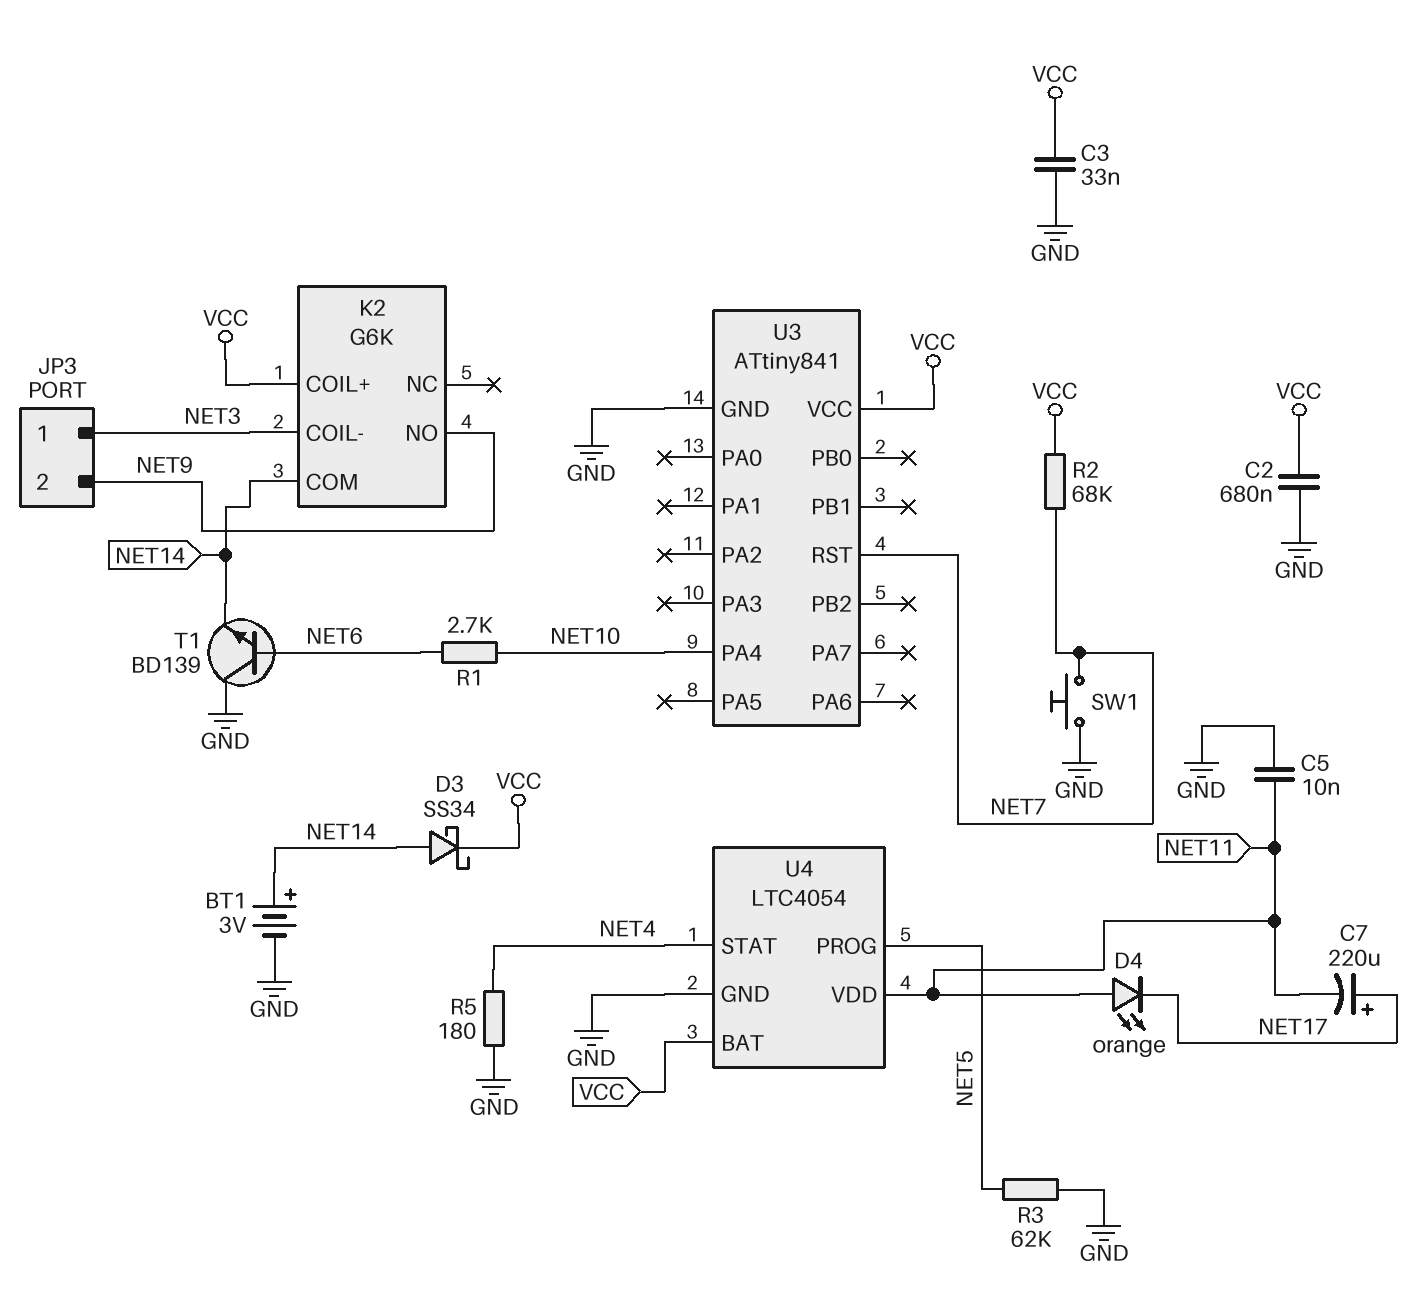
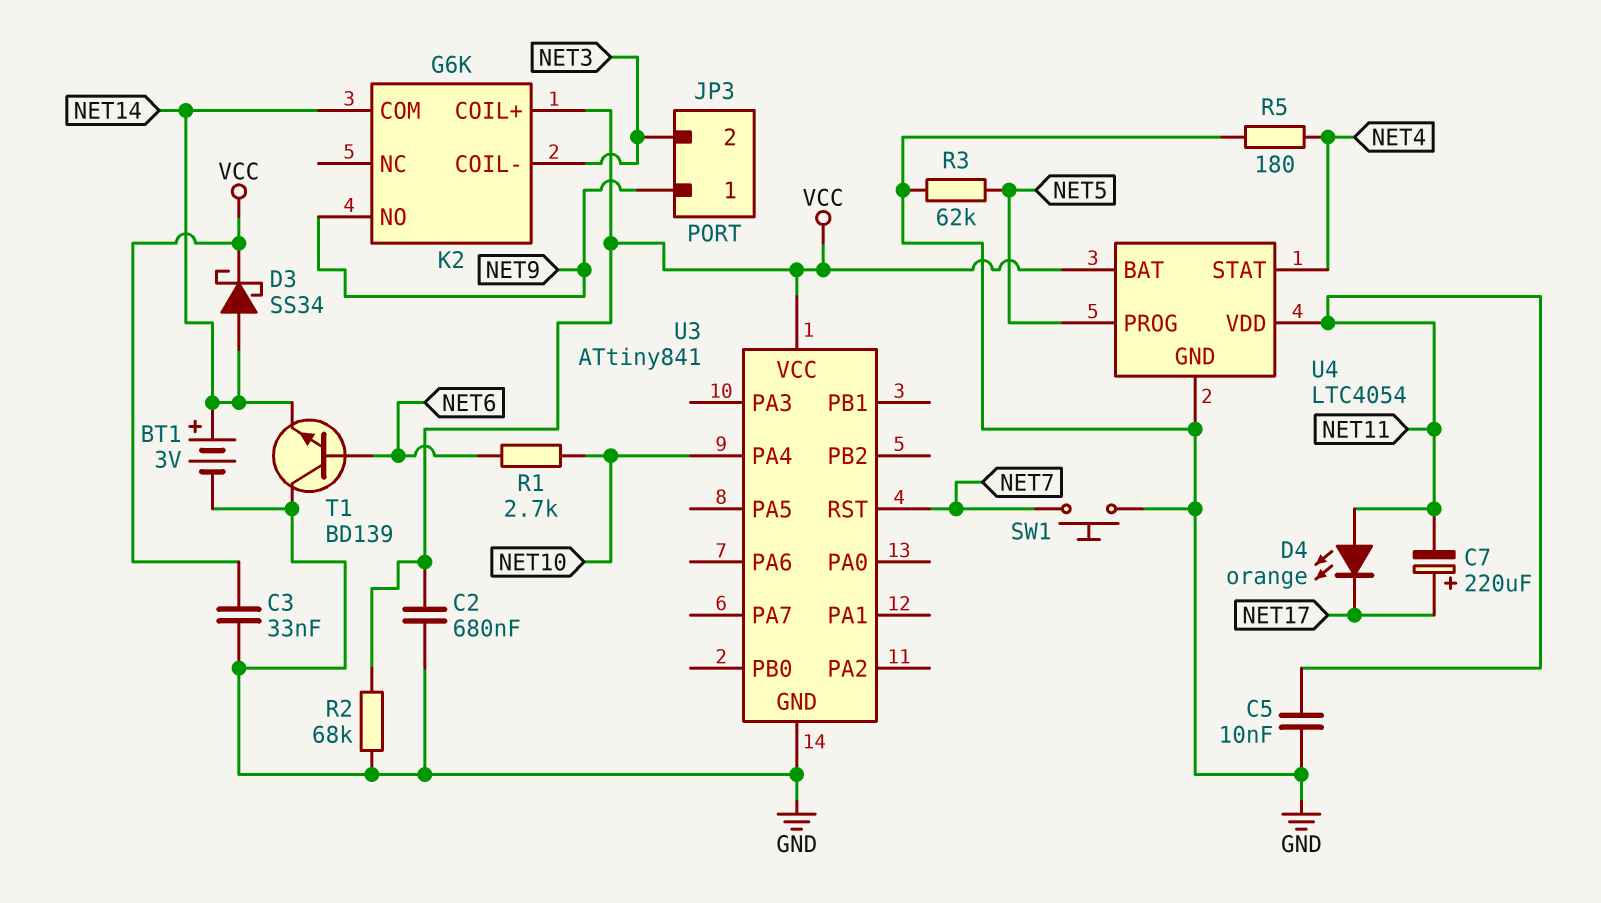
JP3 pin 1: NET3 -> NET9
JP3 pin 2: NET9 -> NET3
R2: 68k (NET7, VCC) -> 68k (GND, VCC)

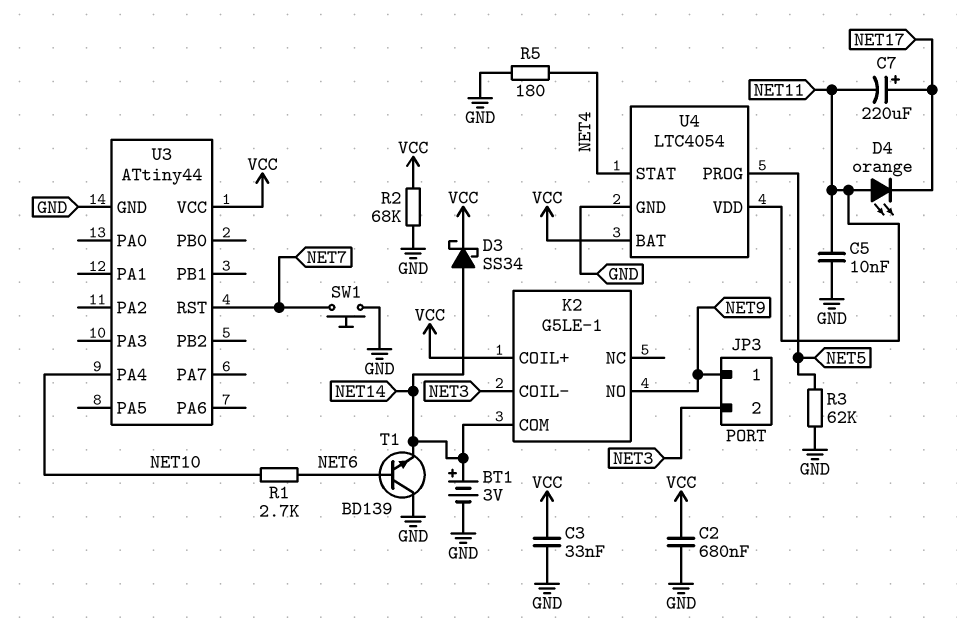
K2: G6K -> G5LE-1
U3: ATtiny841 -> ATtiny44

